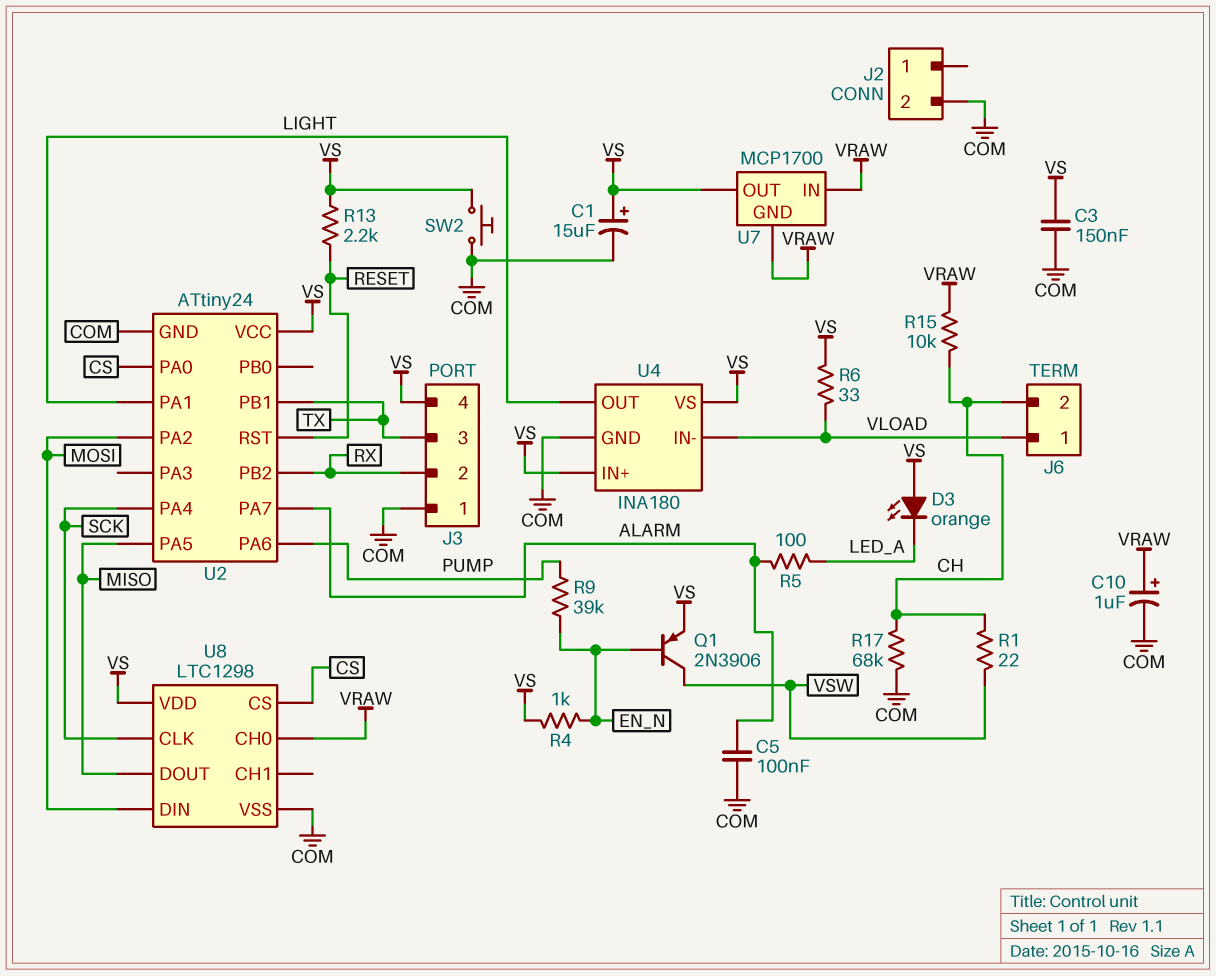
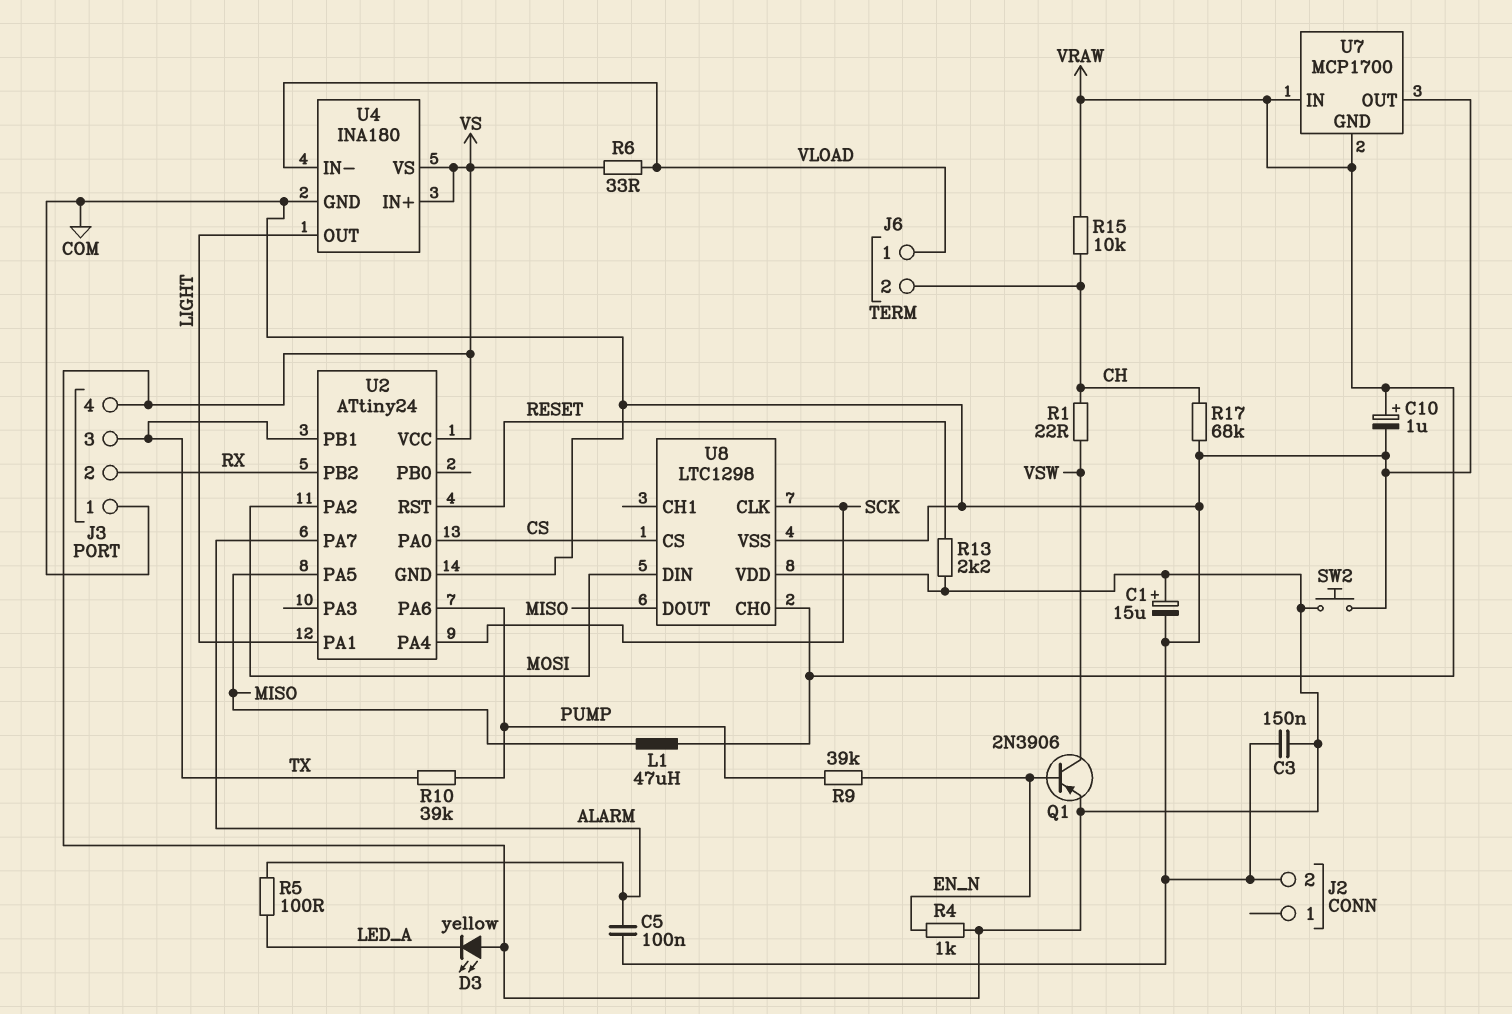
D3: LED orange (A VS, K LED_A) -> LED yellow (A VS, K LED_A)
L1: none -> 47uH (MISO, VRAW)
R10: none -> 39k (PUMP, TX)
U7 pin OUT: VS -> COM

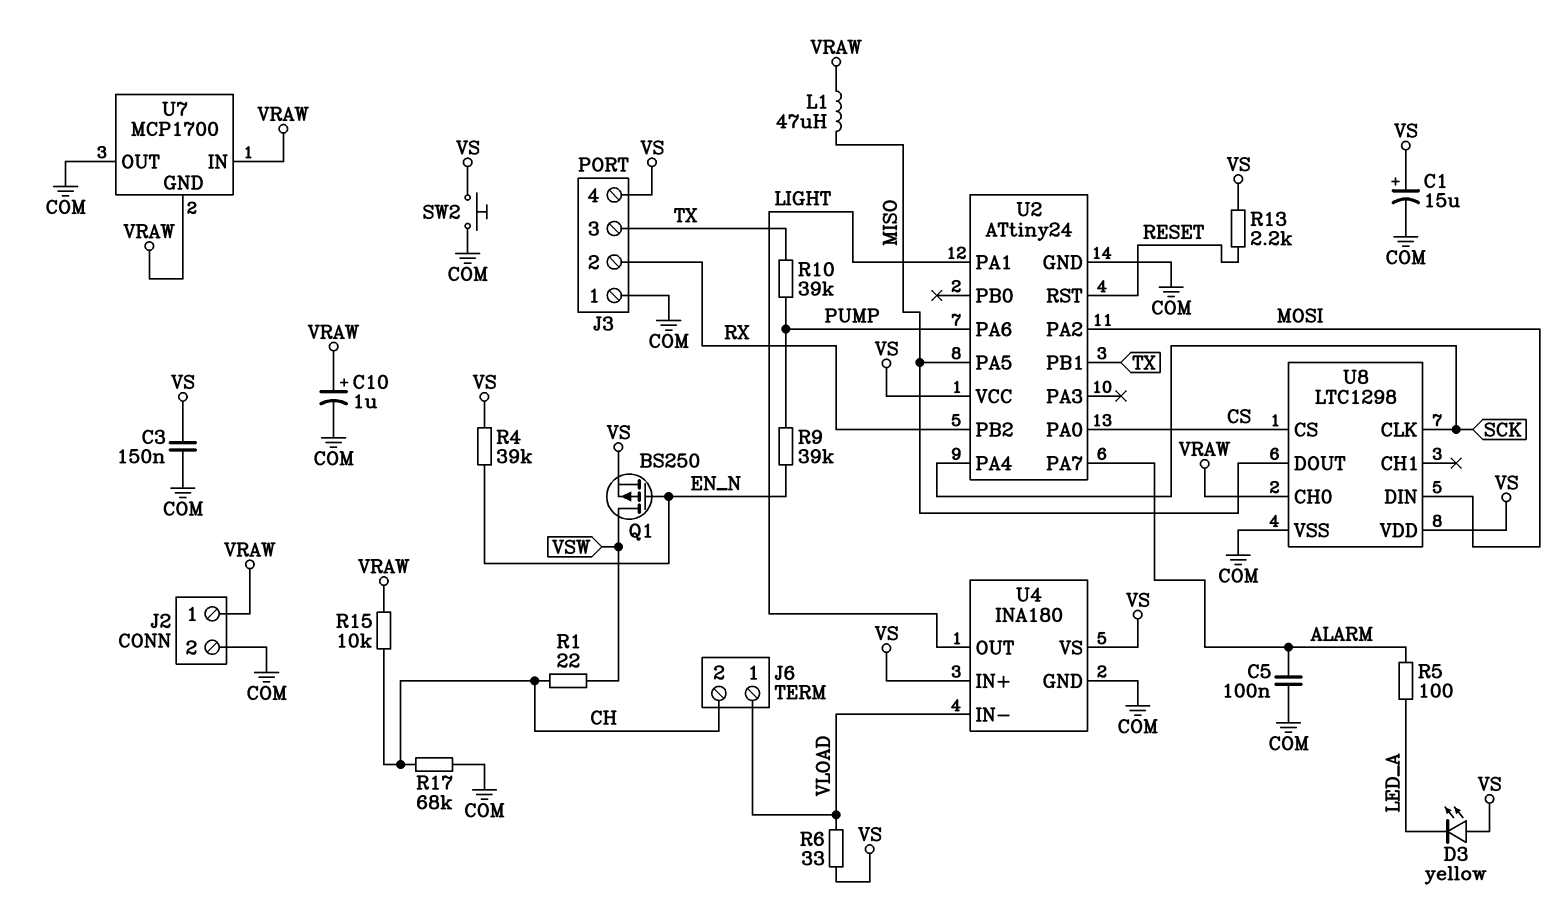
J2 pin 1: none -> VRAW
Q1: PNP 2N3906 (B EN_N, C VSW, E VS) -> PMOS BS250 (G EN_N, D VSW, S VS)
R4: 1k (EN_N, VS) -> 39k (EN_N, VS)

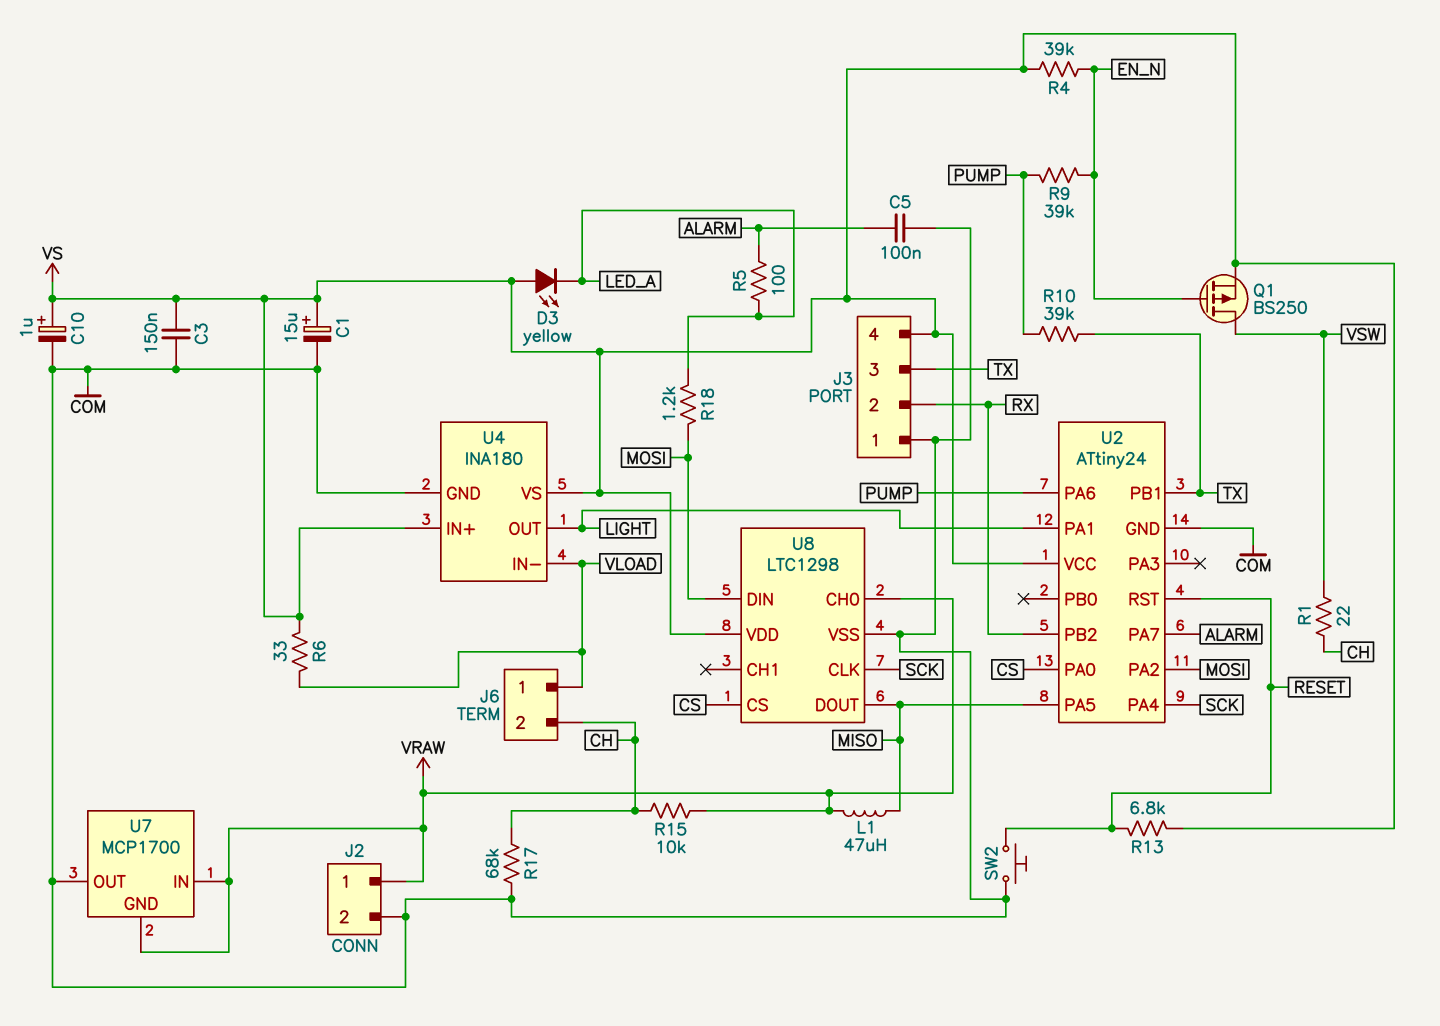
C10: 1uF (plus VRAW, minus COM) -> 1uF (plus VS, minus COM)
R13: 2.2k (RESET, VS) -> 6.8k (RESET, VS)
R18: none -> 1.2k (LED_A, MOSI)
SW2: button (COM, VS) -> button (COM, RESET)

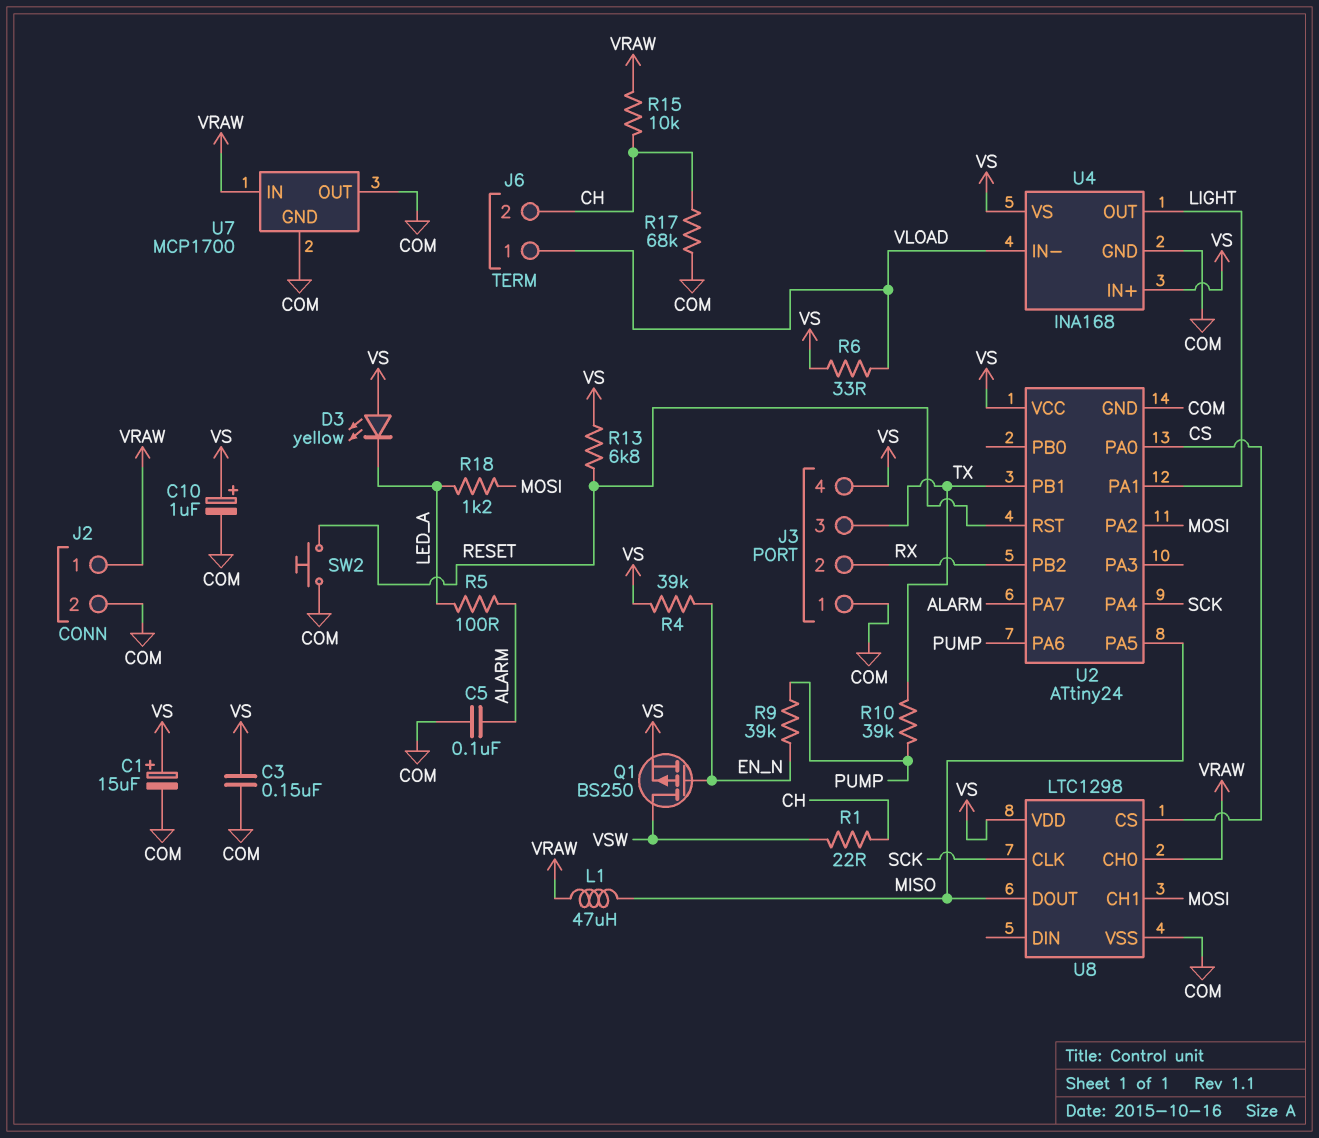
U4: INA180 -> INA168
U7 pin GND: VRAW -> COM
U8 pin CH1: none -> MOSI
U8 pin DIN: MOSI -> none

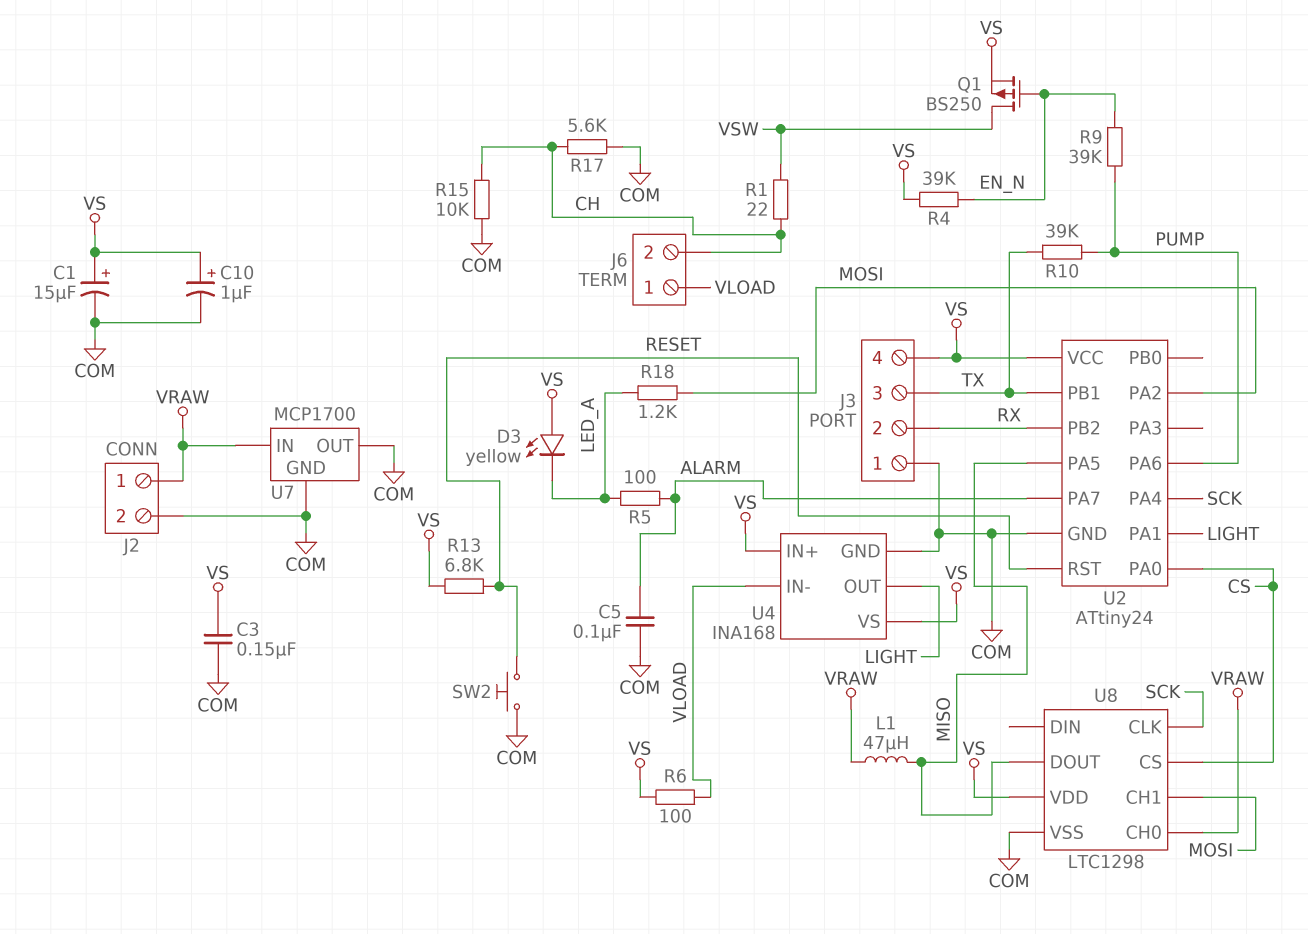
R6: 33 (VLOAD, VS) -> 100 (VLOAD, VS)
R15: 10k (CH, VRAW) -> 10k (CH, COM)
R17: 68k (CH, COM) -> 5.6k (CH, COM)

